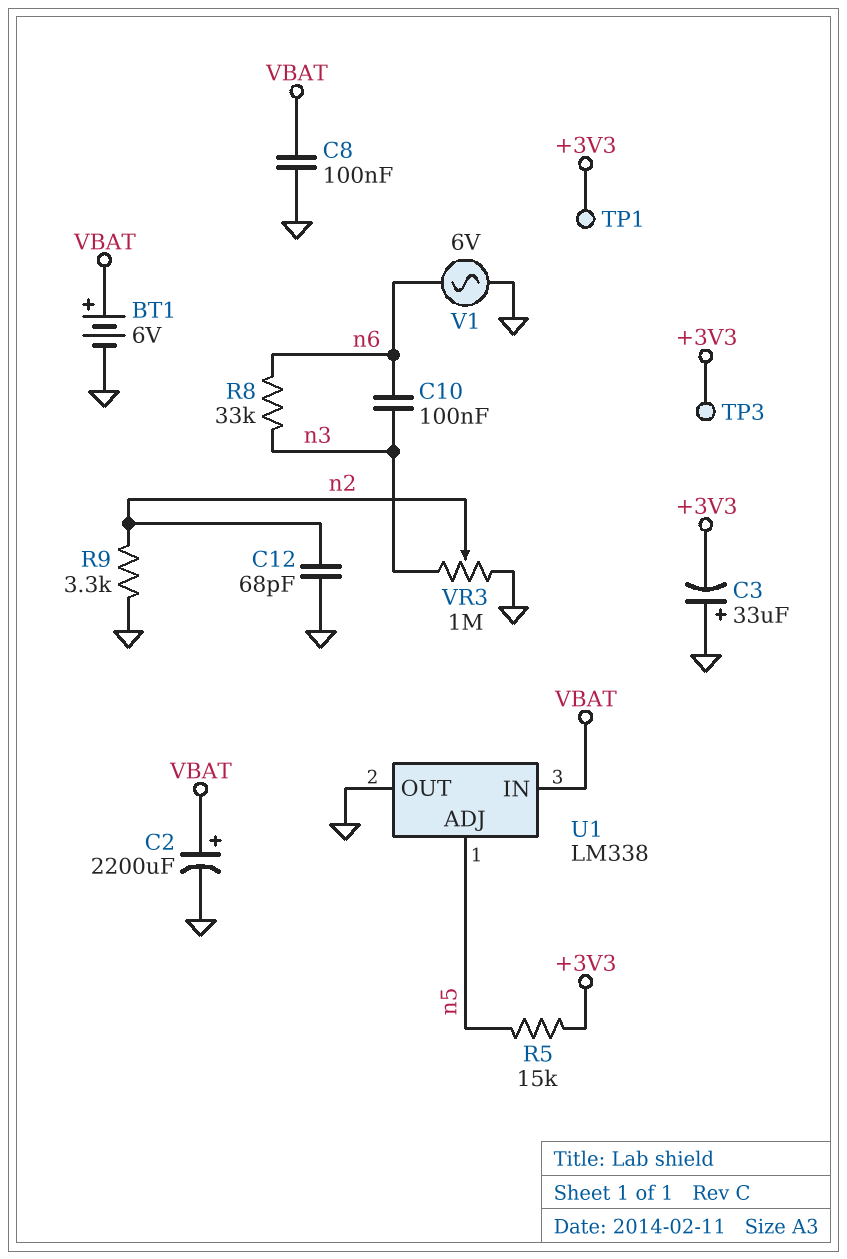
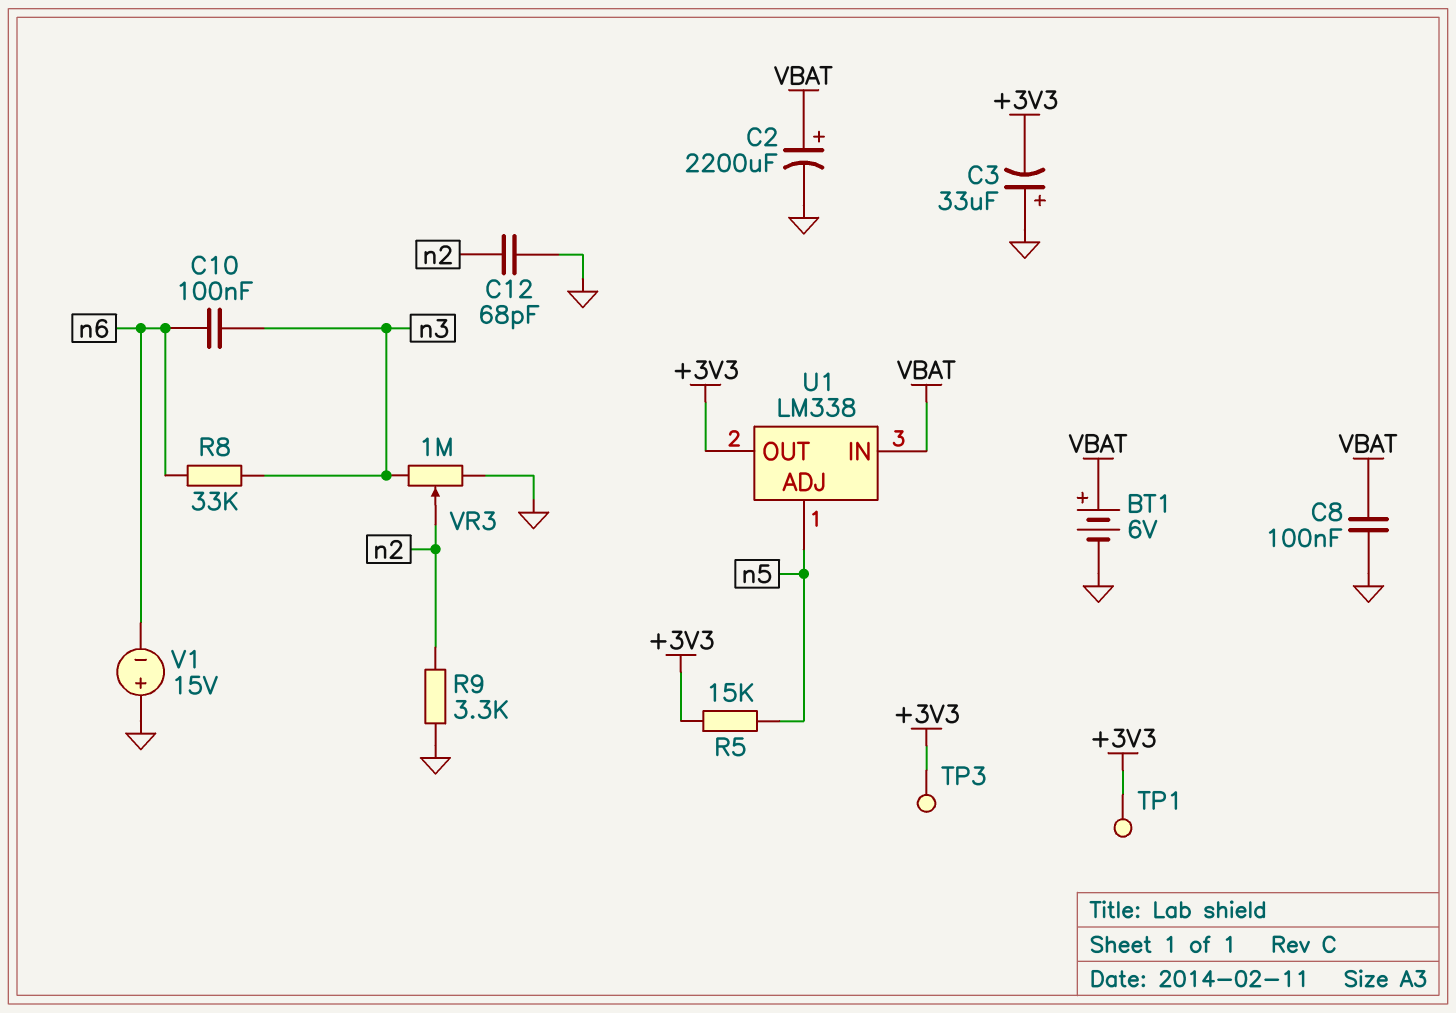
U1 pin OUT: GND -> +3V3
V1: AC 6V (GND, n6) -> 15V (plus GND, minus n6)

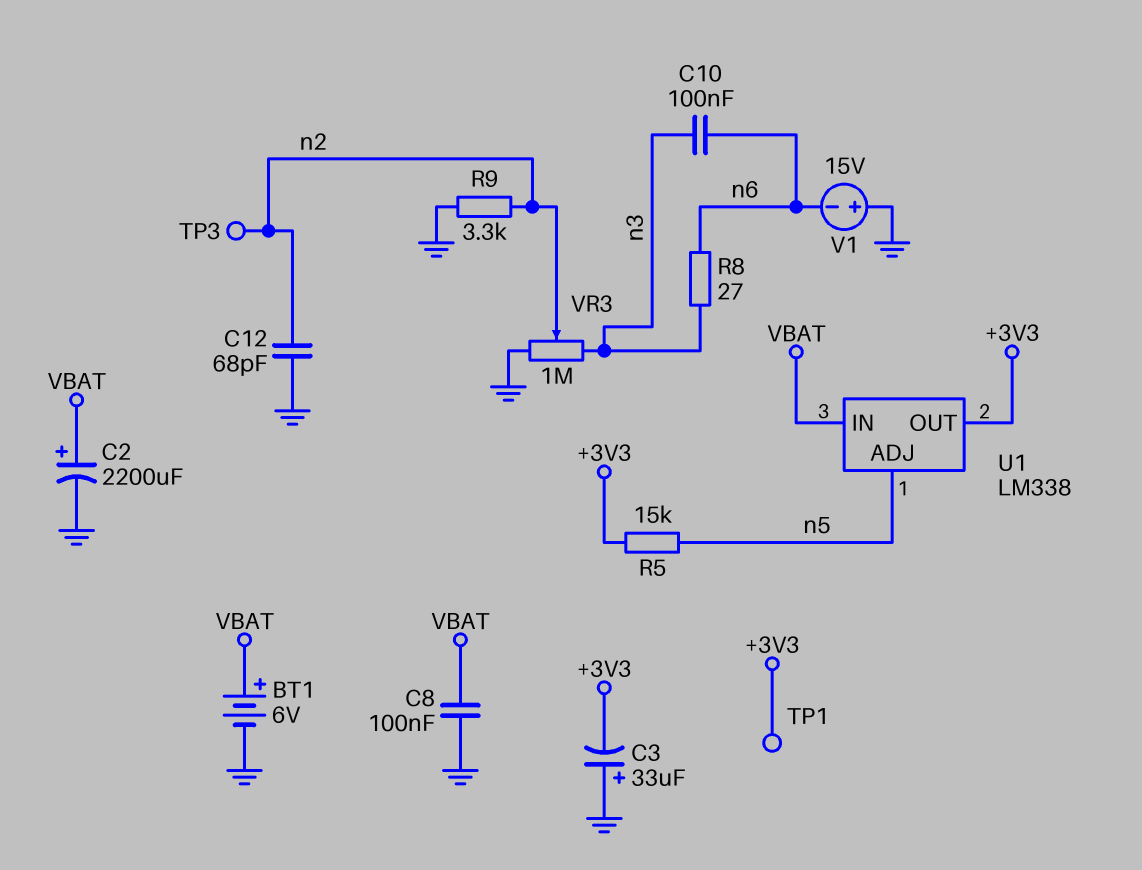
R8: 33k (n3, n6) -> 27 (n3, n6)
TP3: test point (+3V3) -> test point (n2)

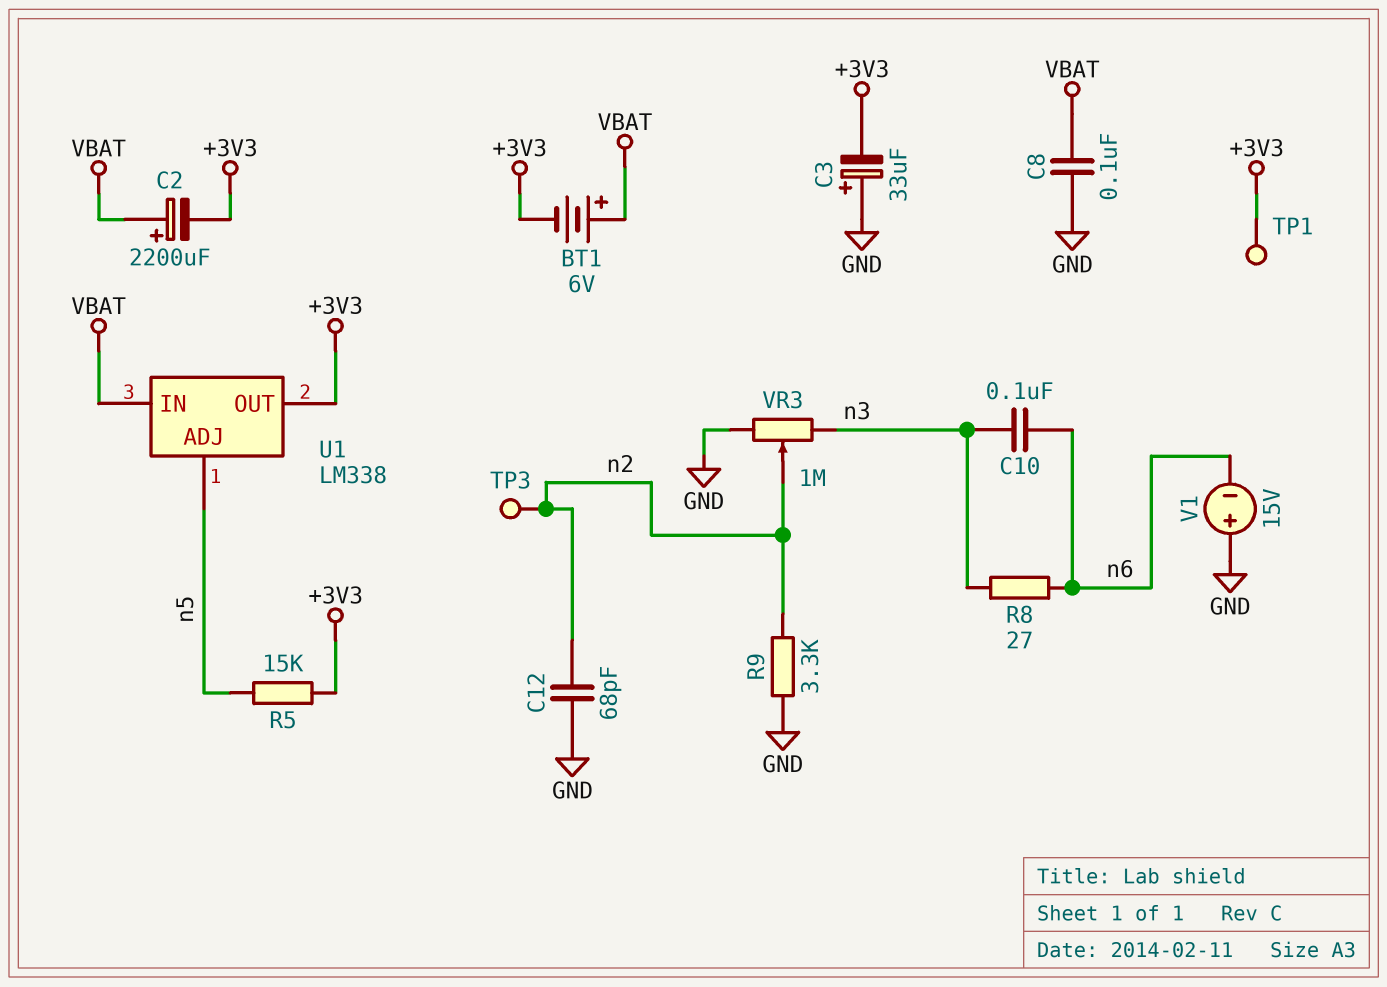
BT1: 6V (plus VBAT, minus GND) -> 6V (plus VBAT, minus +3V3)
C2: 2200uF (plus VBAT, minus GND) -> 2200uF (plus VBAT, minus +3V3)

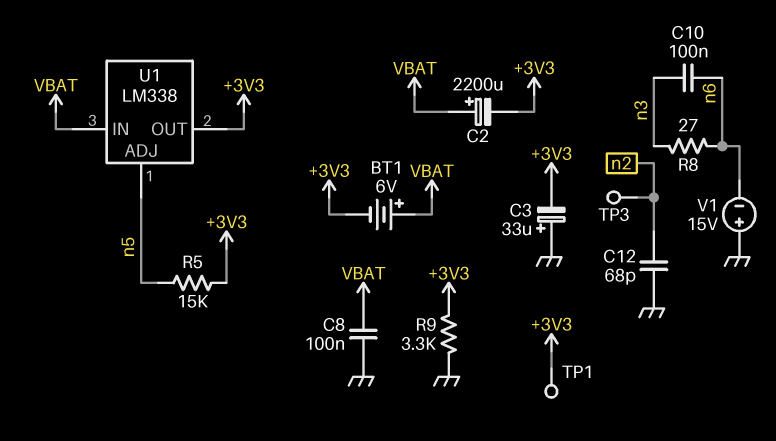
R9: 3.3k (GND, n2) -> 3.3k (+3V3, GND)
VR3: 1M (GND, n3, wiper n2) -> none

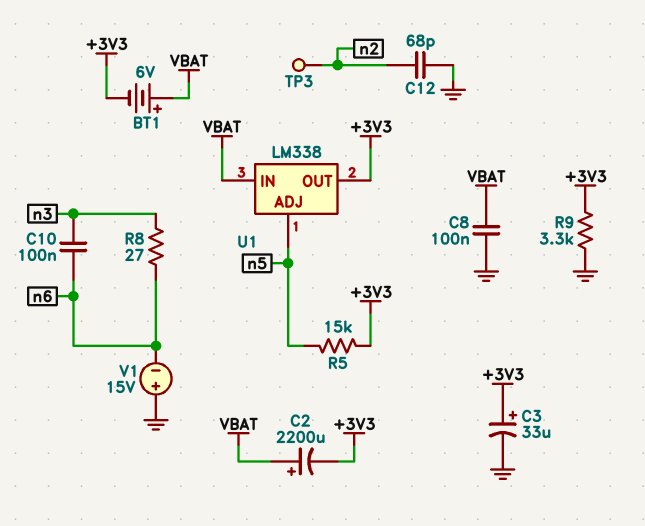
C3: 33uF (plus GND, minus +3V3) -> 33uF (plus +3V3, minus GND)
TP1: test point (+3V3) -> none

